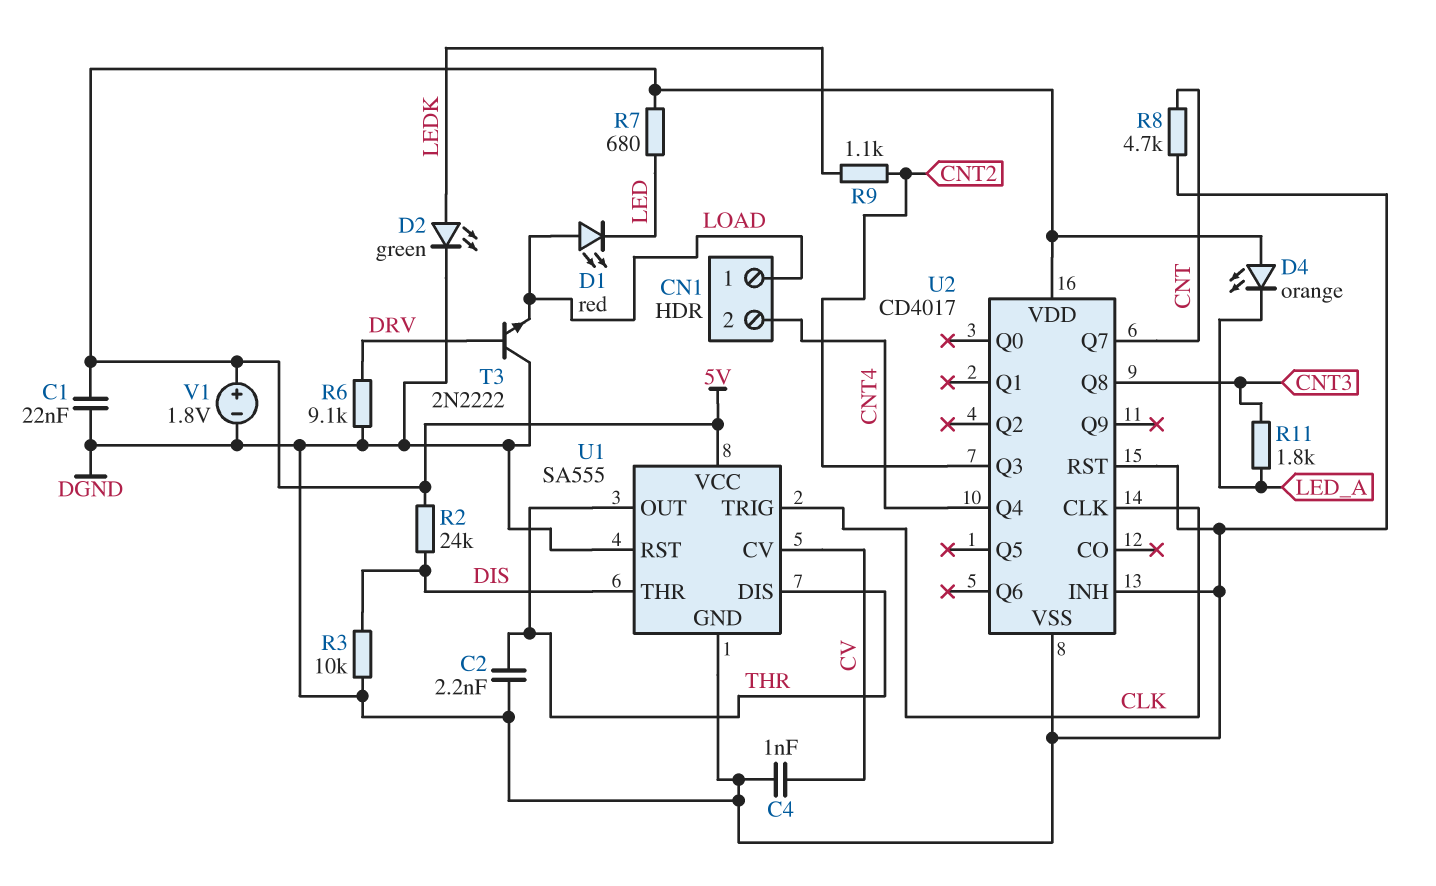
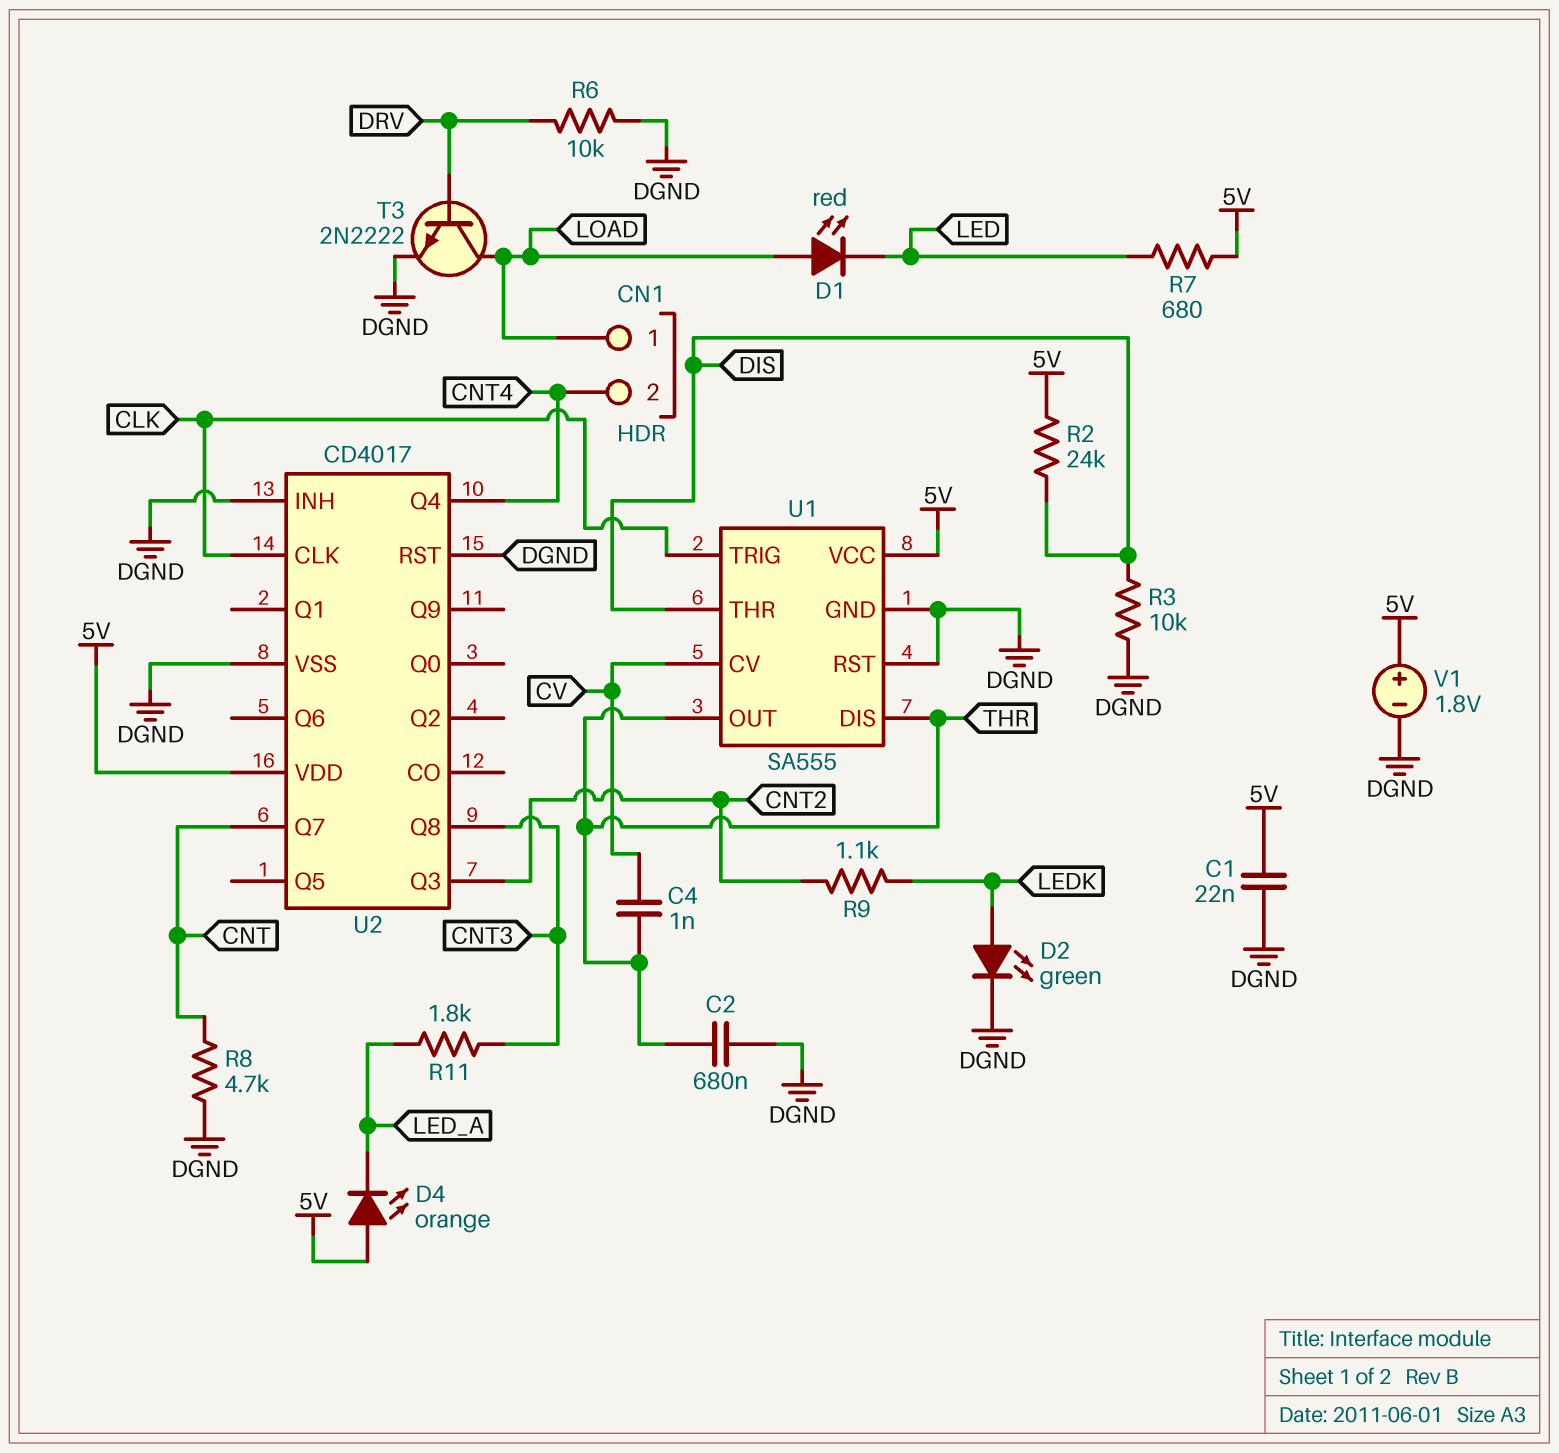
C2: 2.2nF (DGND, THR) -> 680nF (DGND, THR)
C4: 1nF (CV, DGND) -> 1nF (CV, THR)
R6: 9.1k (DGND, DRV) -> 10k (DGND, DRV)
T3: NPN 2N2222 (B DRV, C DGND, E LOAD) -> NPN 2N2222 (B DRV, C LOAD, E DGND)

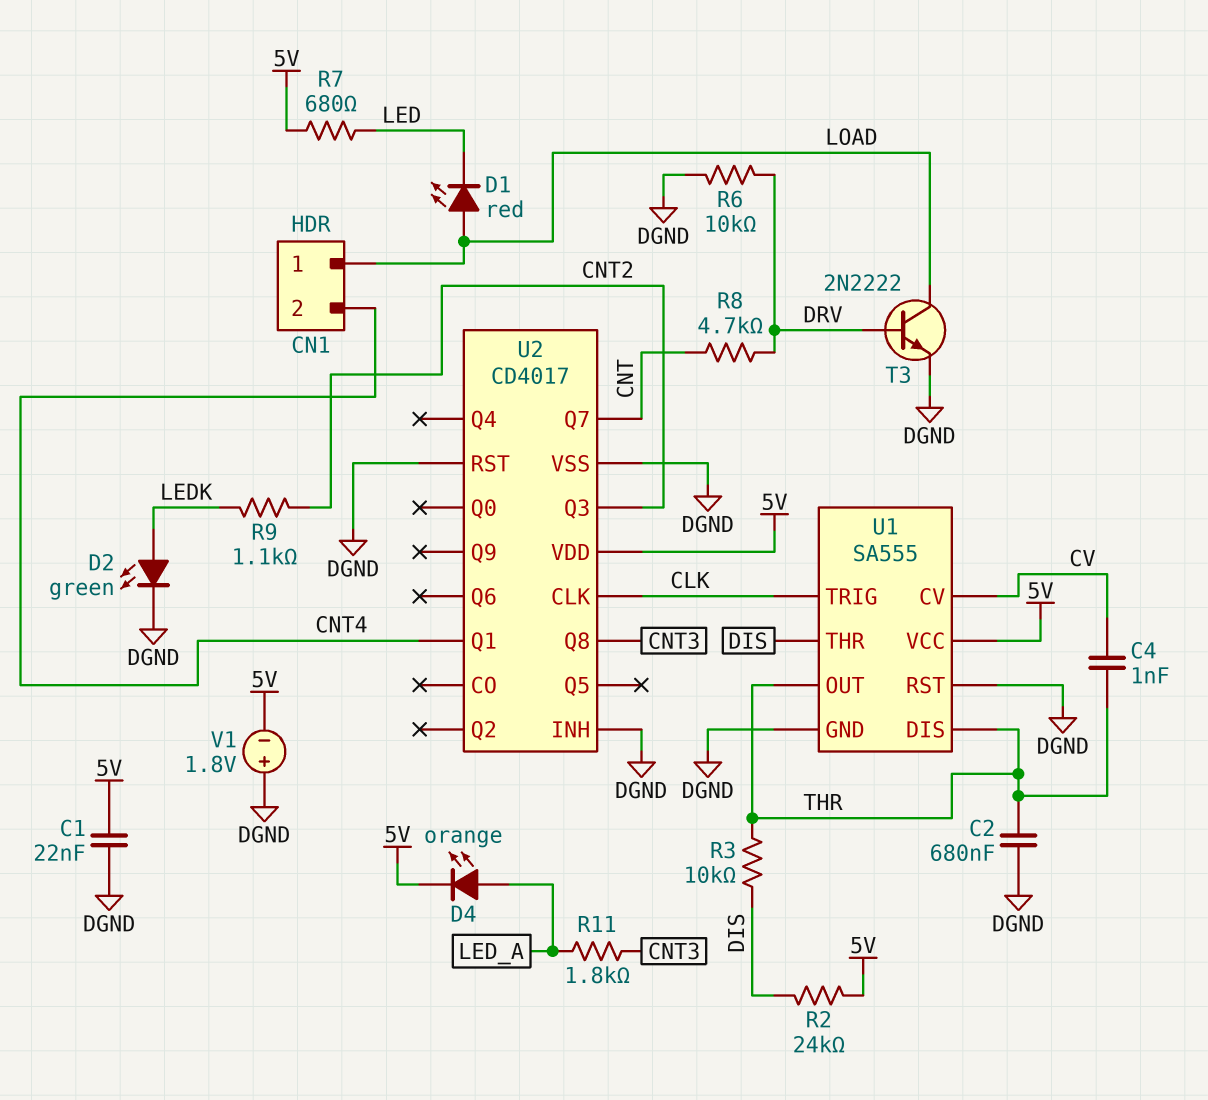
D4: LED orange (A 5V, K LED_A) -> LED orange (A LED_A, K 5V)
R3: 10k (DGND, DIS) -> 10k (DIS, THR)
R8: 4.7k (CNT, DGND) -> 4.7k (CNT, DRV)
U2 pin Q1: none -> CNT4
U2 pin Q4: CNT4 -> none
V1: 1.8V (plus 5V, minus DGND) -> 1.8V (plus DGND, minus 5V)

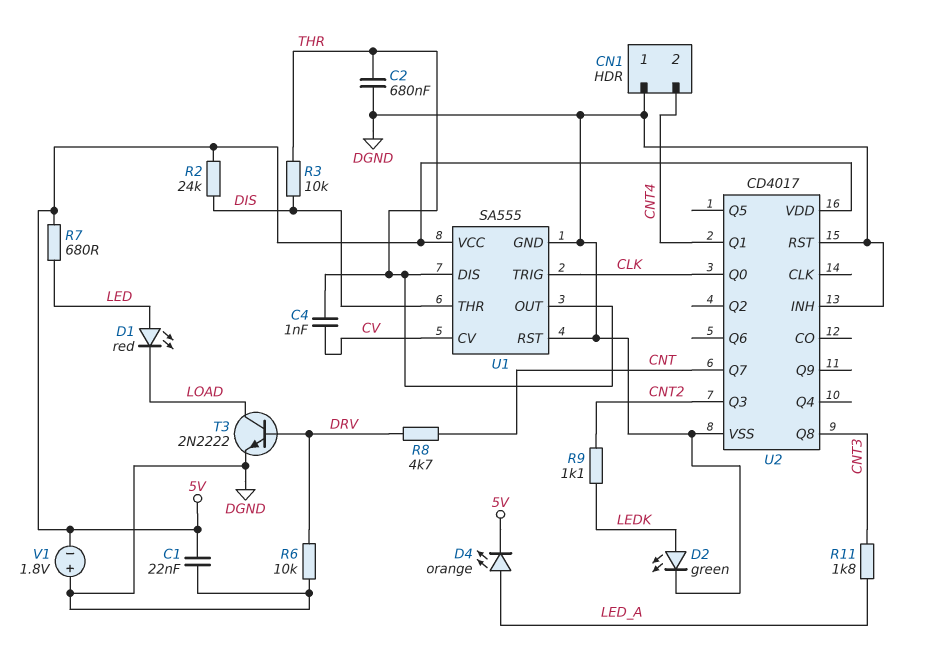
CN1 pin 1: LOAD -> DGND
D1: LED red (A LOAD, K LED) -> LED red (A LED, K LOAD)
U2 pin CLK: CLK -> none
U2 pin Q0: none -> CLK

